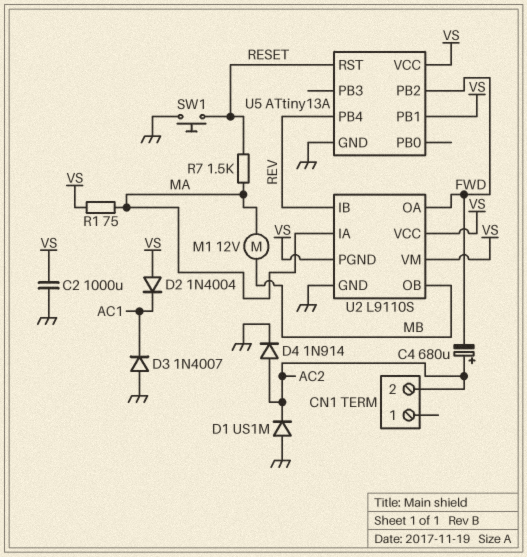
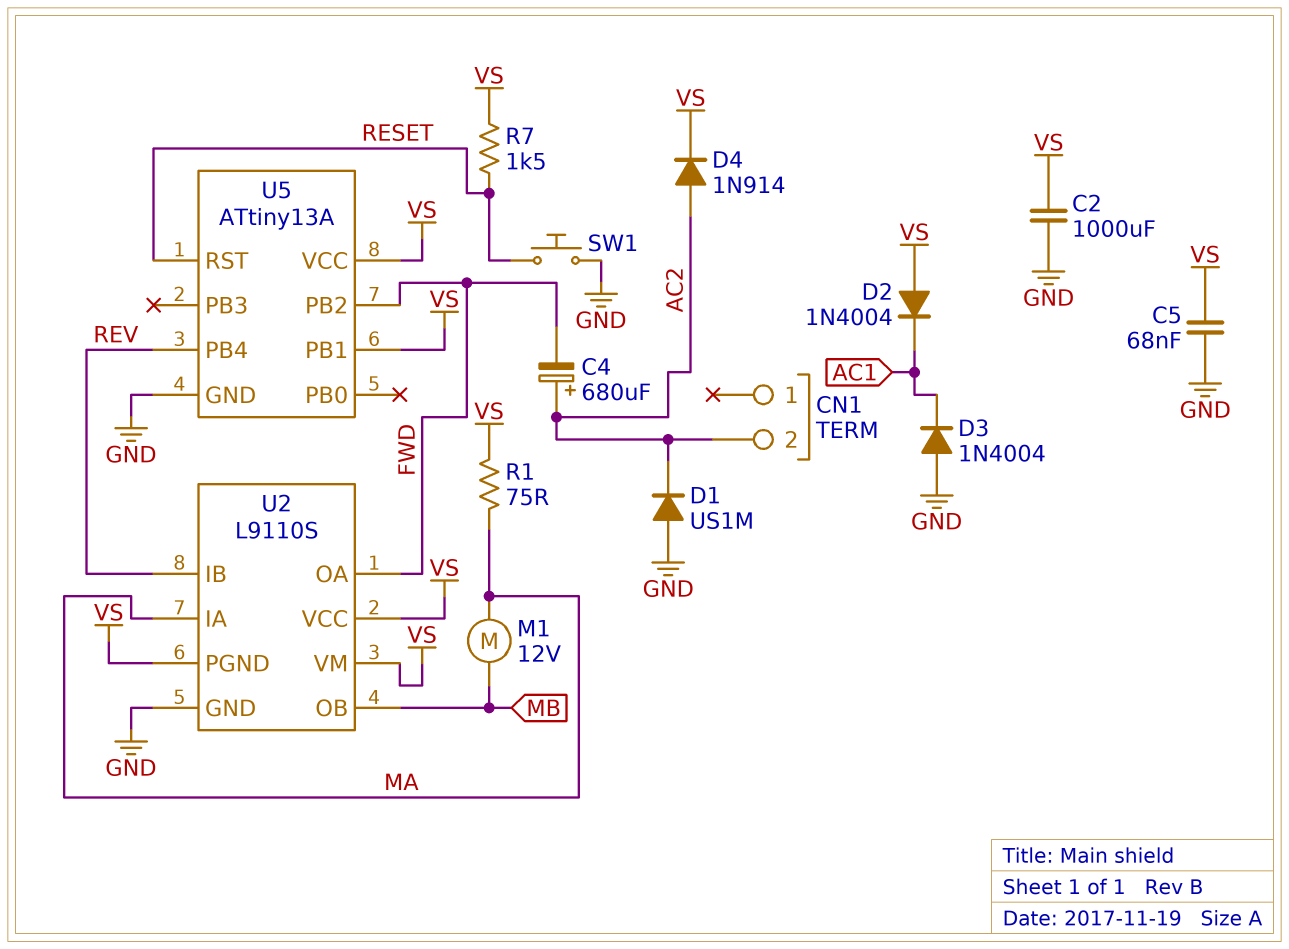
C5: none -> 68nF (GND, VS)
D3: diode 1N4007 (A GND, K AC1) -> diode 1N4004 (A GND, K AC1)
D4: diode 1N914 (A AC2, K GND) -> diode 1N914 (A AC2, K VS)
R7: 1.5k (MA, RESET) -> 1.5k (RESET, VS)

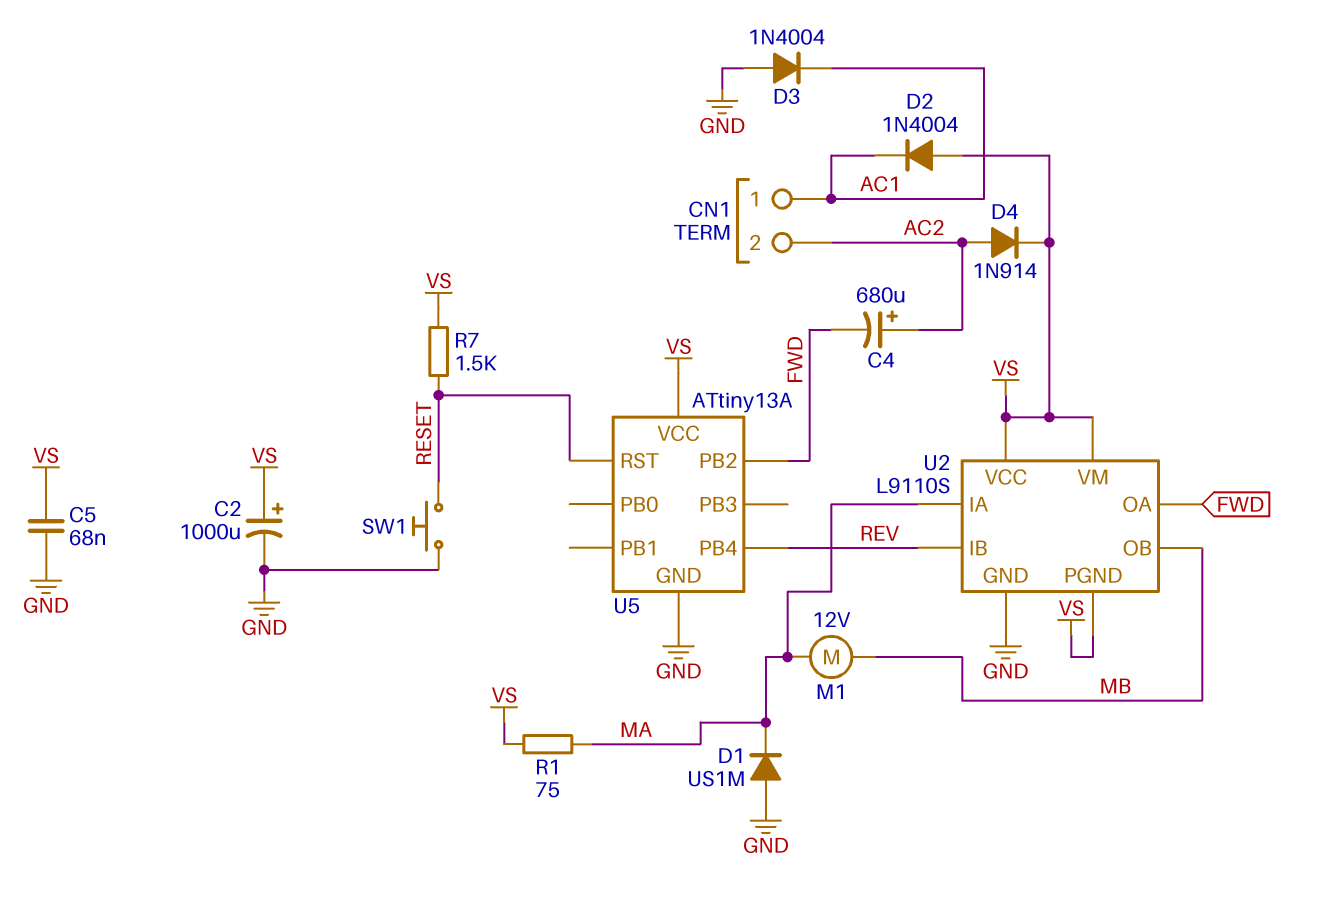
C2: 1000uF (GND, VS) -> 1000uF (plus VS, minus GND)
CN1 pin 1: none -> AC1
D1: diode US1M (A GND, K AC2) -> diode US1M (A GND, K MA)
U5 pin PB1: VS -> none

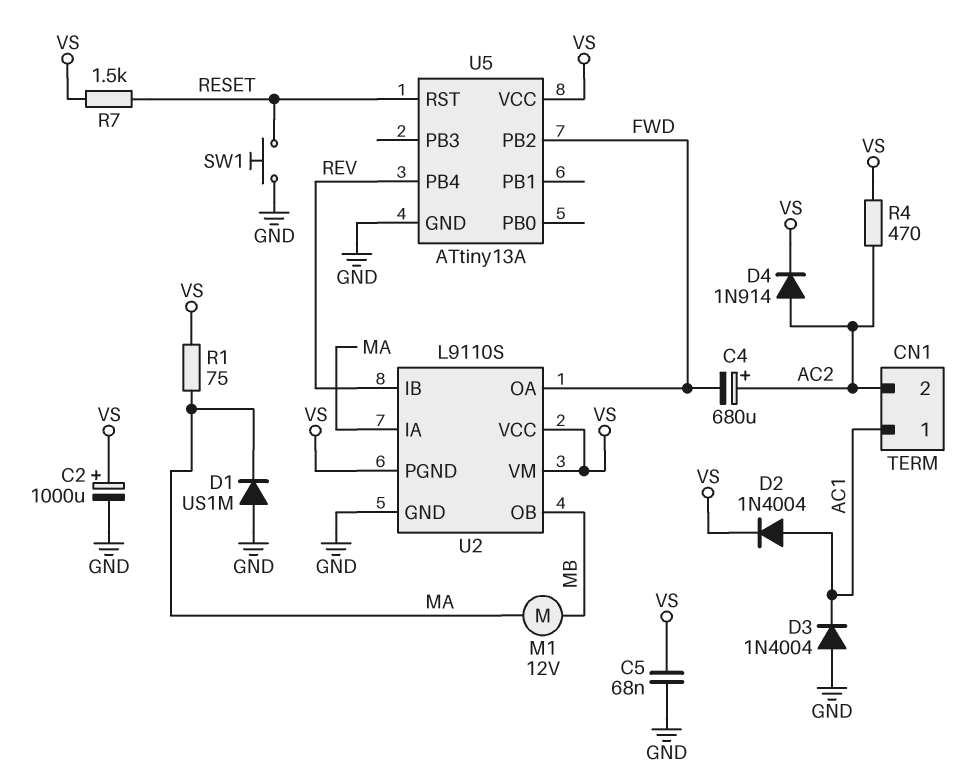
D2: diode 1N4004 (A VS, K AC1) -> diode 1N4004 (A AC1, K VS)
R4: none -> 470 (AC2, VS)

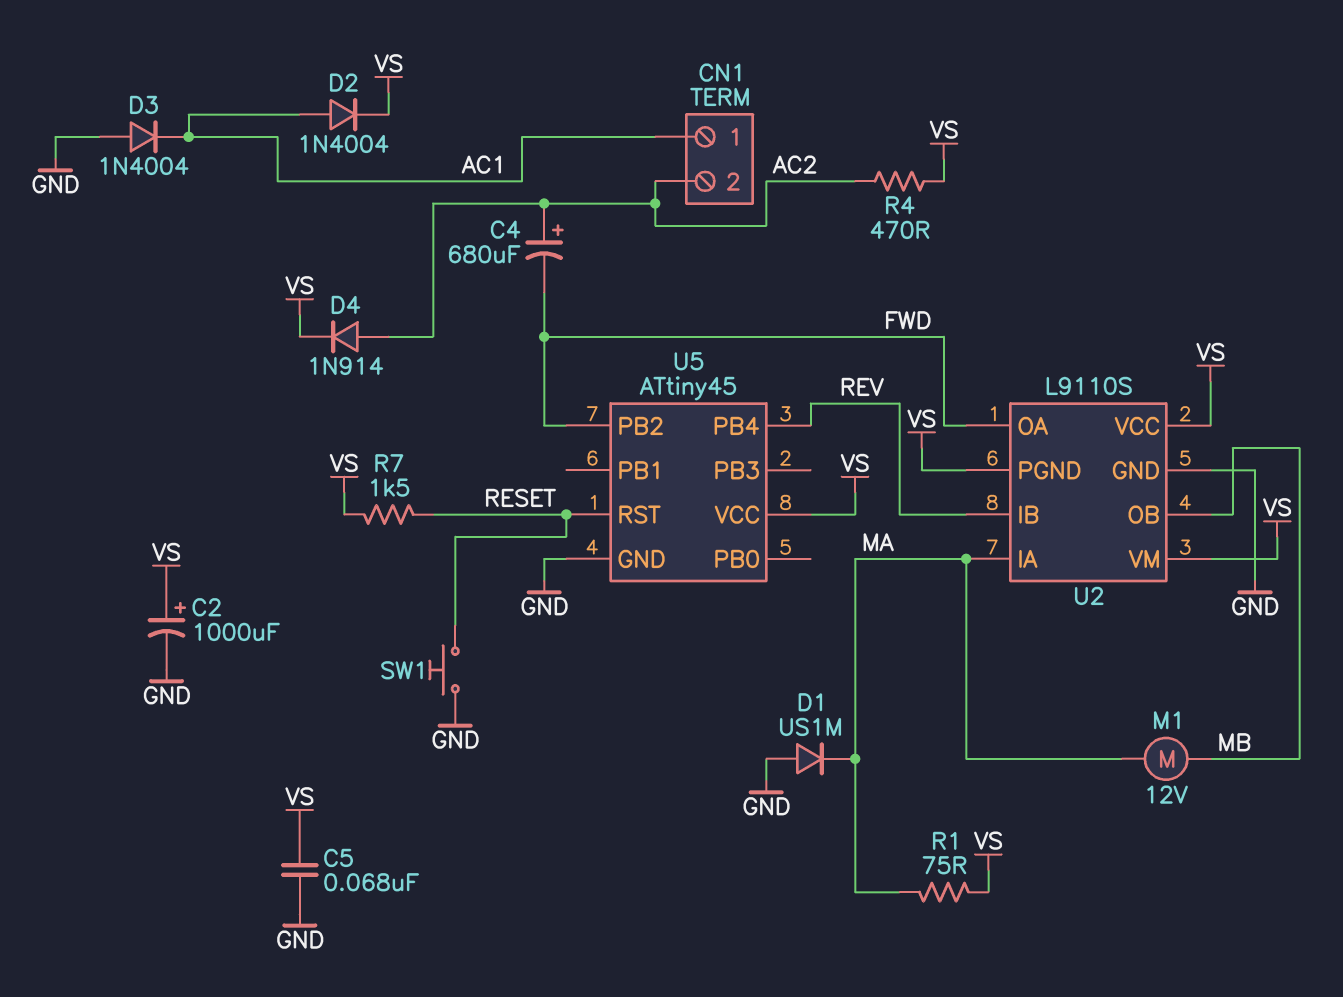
U5: ATtiny13A -> ATtiny45

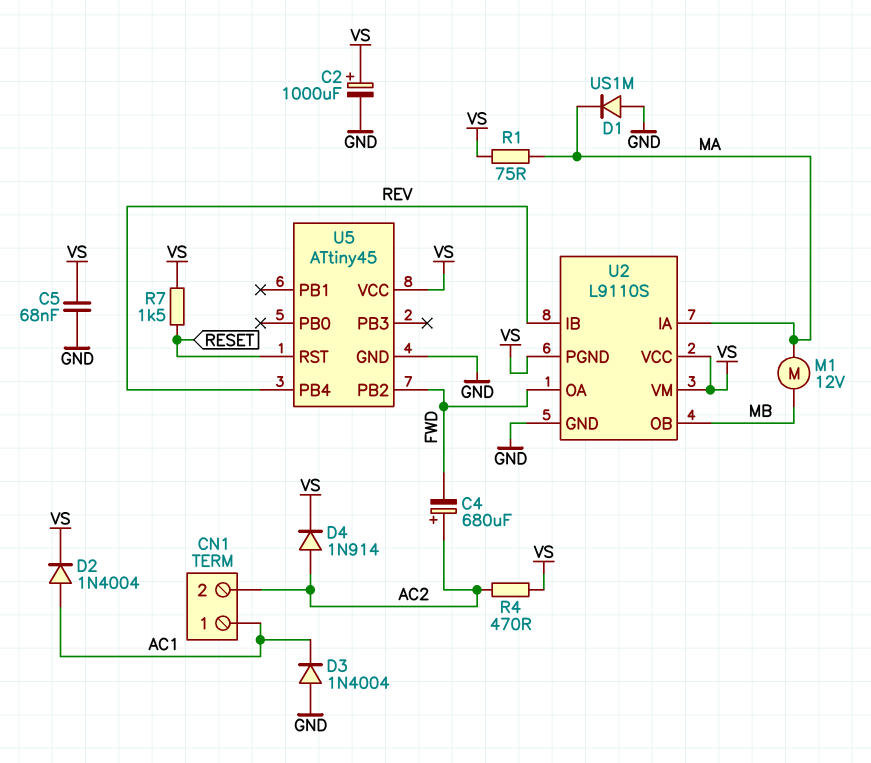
SW1: button (GND, RESET) -> none

